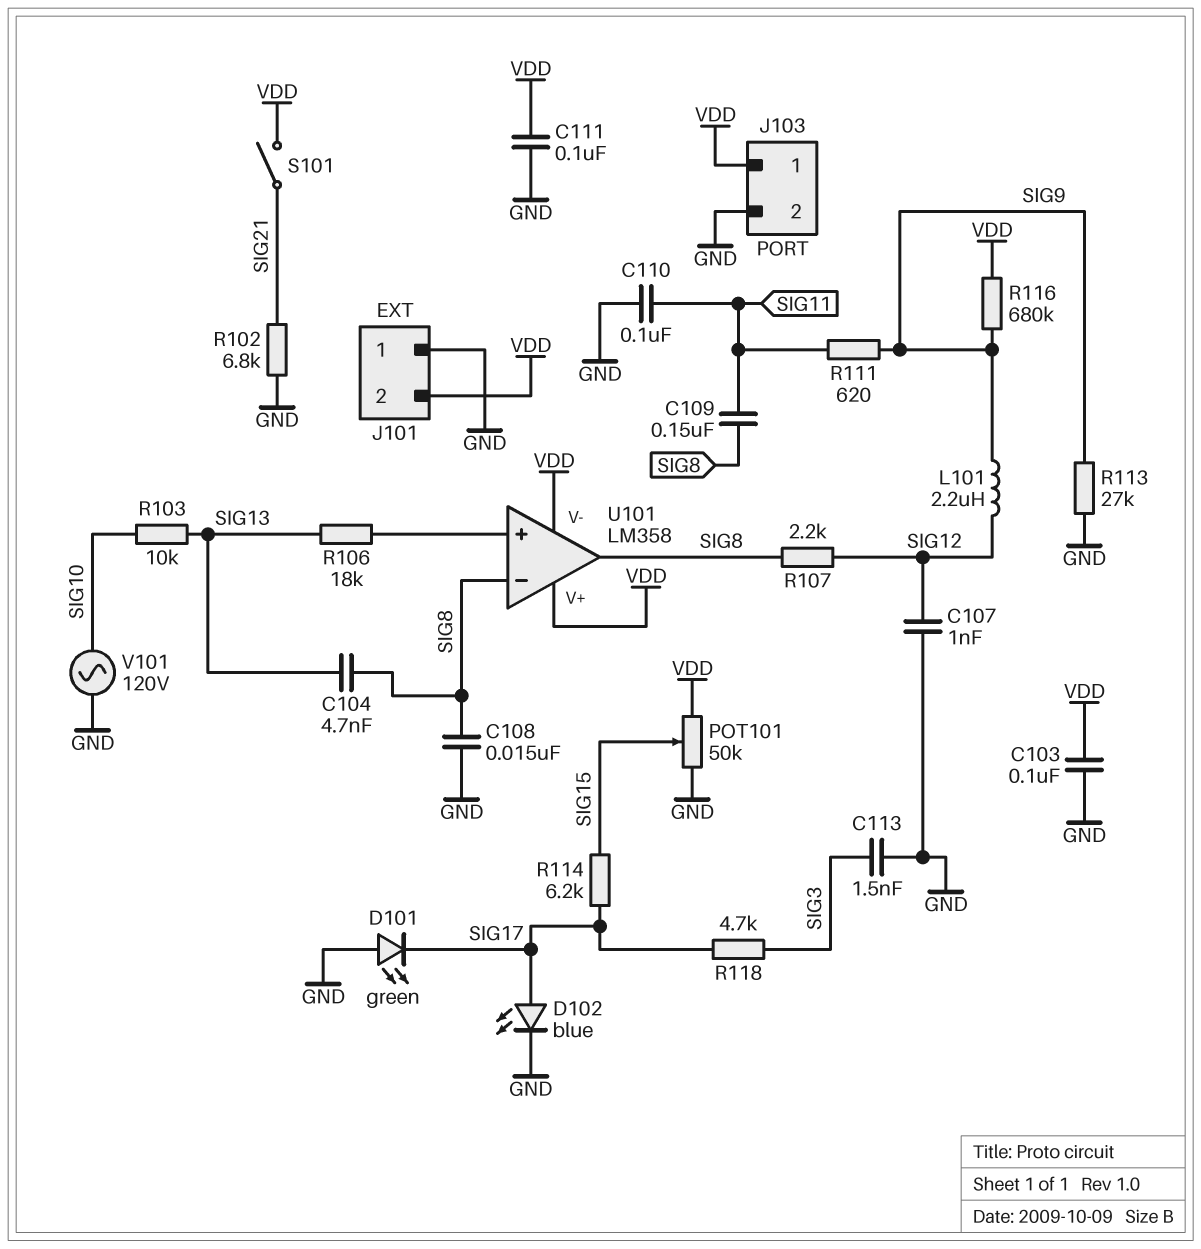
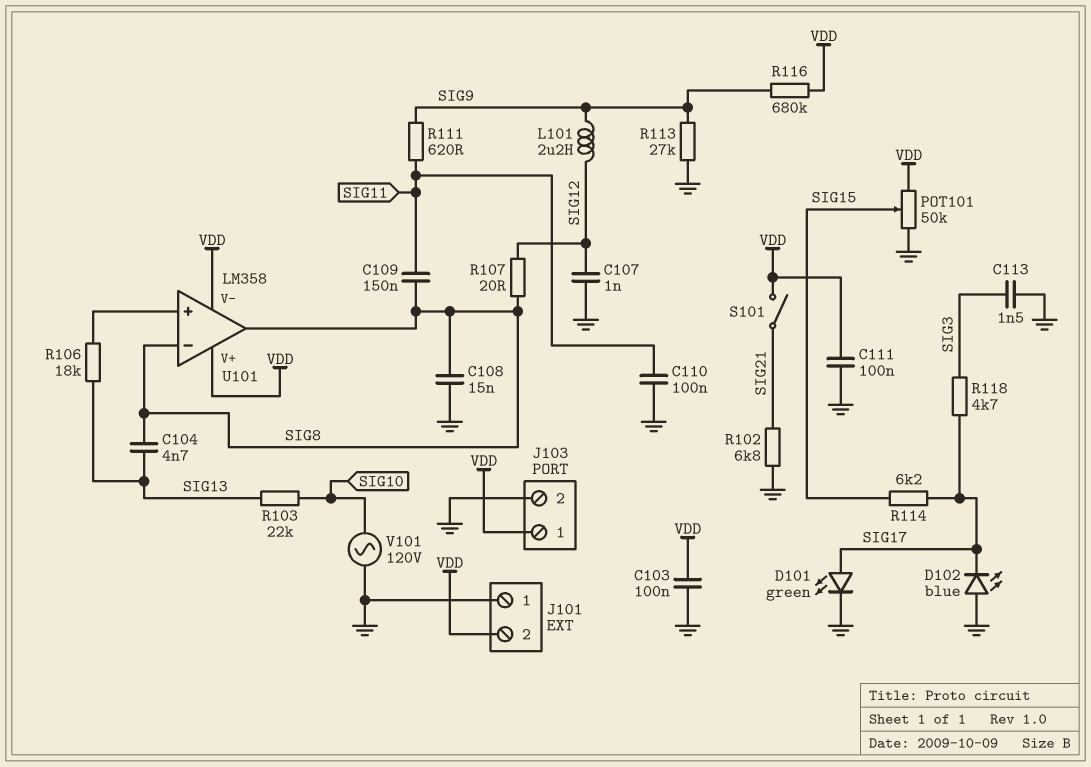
D101: LED green (A GND, K SIG17) -> LED green (A SIG17, K GND)
D102: LED blue (A SIG17, K GND) -> LED blue (A GND, K SIG17)
R103: 10k (SIG10, SIG13) -> 22k (SIG10, SIG13)
R107: 2.2k (SIG8, SIG12) -> 20 (SIG8, SIG12)

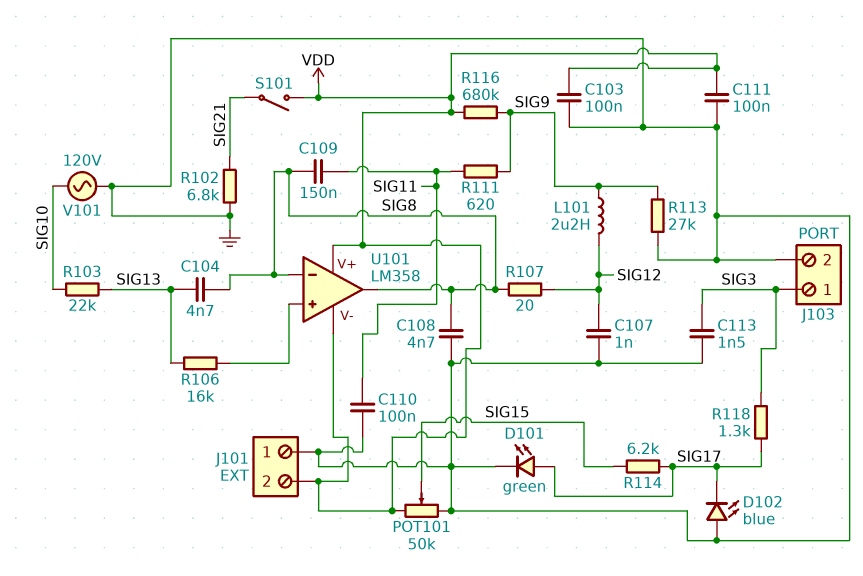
C108: 15nF (GND, SIG8) -> 4.7nF (GND, SIG8)
J103 pin 1: VDD -> SIG3
R106: 18k (SIG13, U101/in+) -> 16k (SIG13, U101/in+)
R118: 4.7k (SIG3, SIG17) -> 1.3k (SIG3, SIG17)

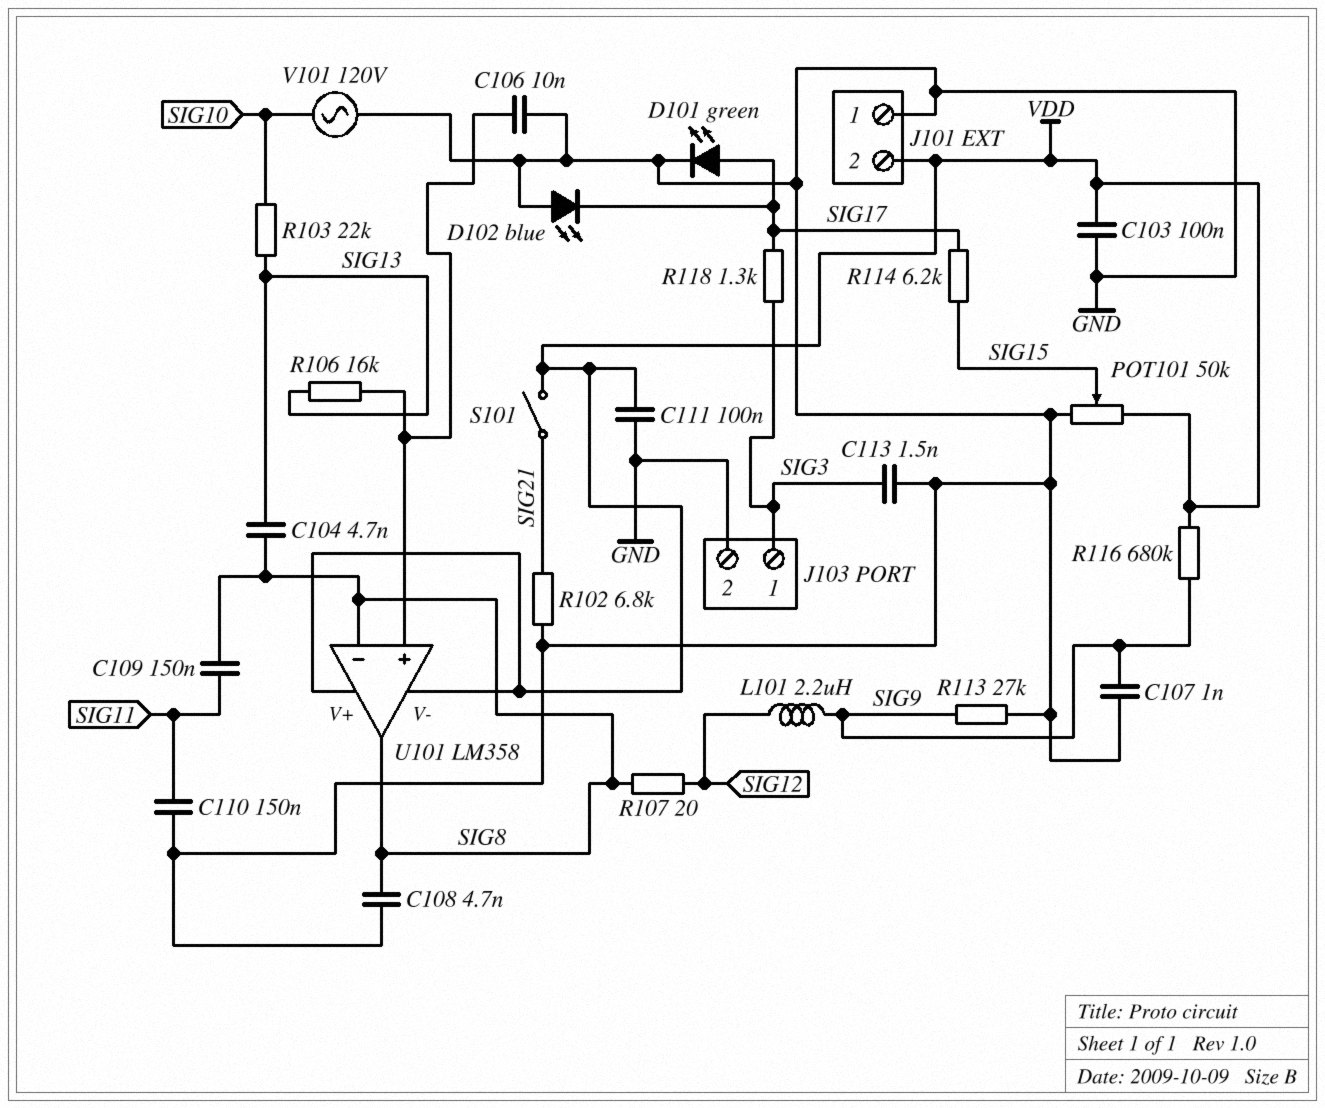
C106: none -> 10nF (GND, U101/in+)
C107: 1nF (GND, SIG12) -> 1nF (GND, SIG9)
C110: 100nF (GND, SIG11) -> 150nF (GND, SIG11)
R111: 620 (SIG9, SIG11) -> none

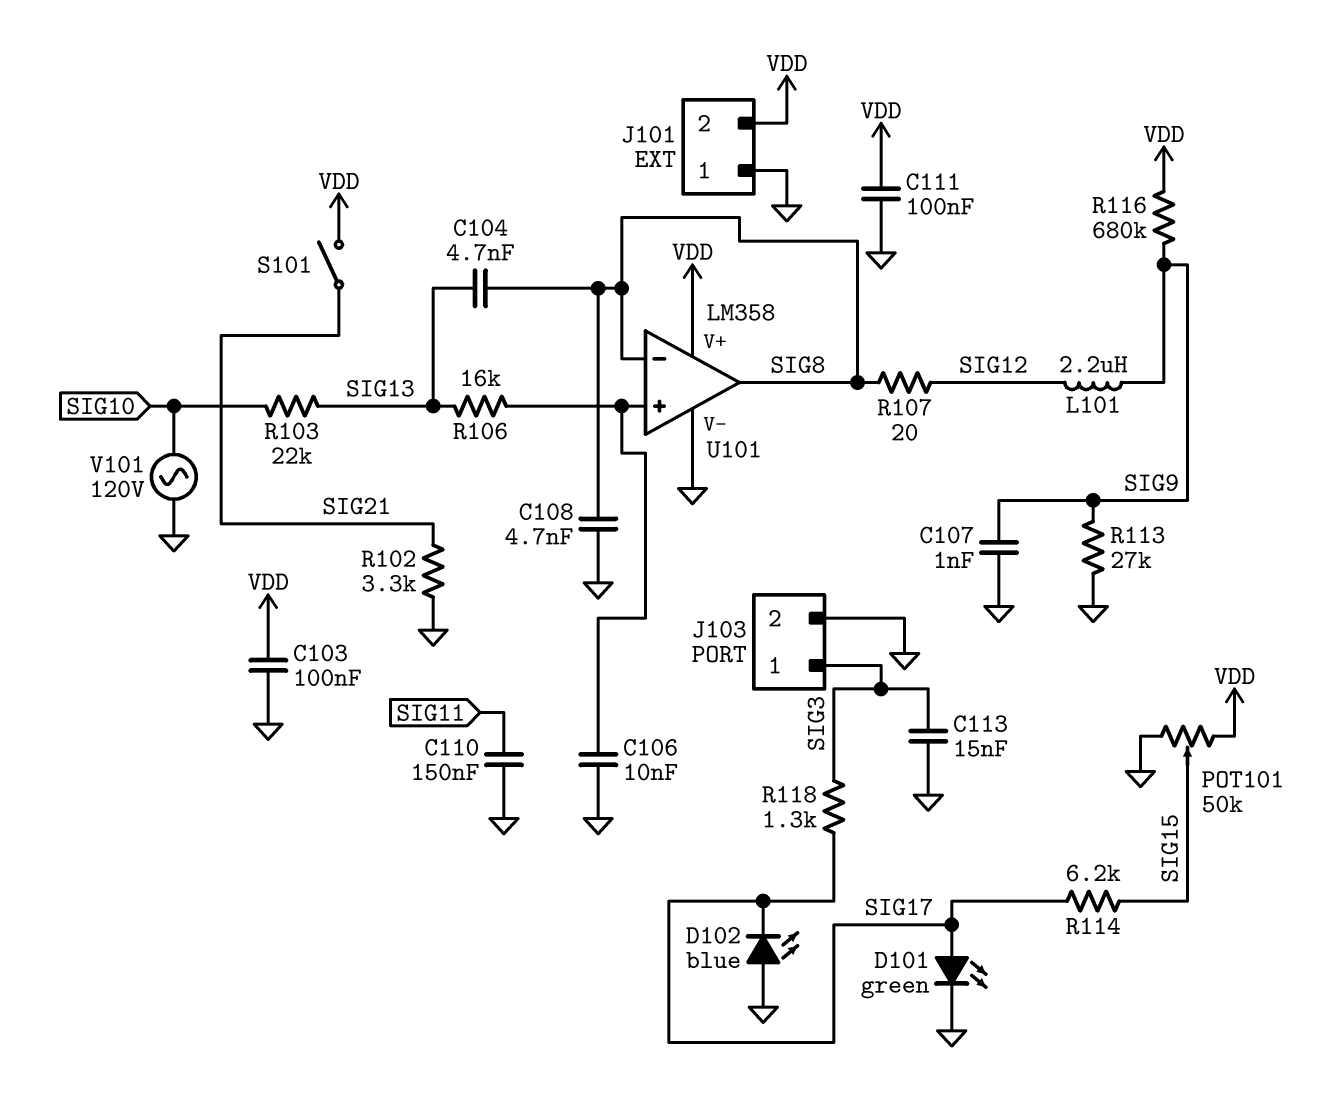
C109: 150nF (SIG8, SIG11) -> none
C113: 1.5nF (GND, SIG3) -> 15nF (GND, SIG3)
R102: 6.8k (GND, SIG21) -> 3.3k (GND, SIG21)
U101 pin V-: VDD -> GND

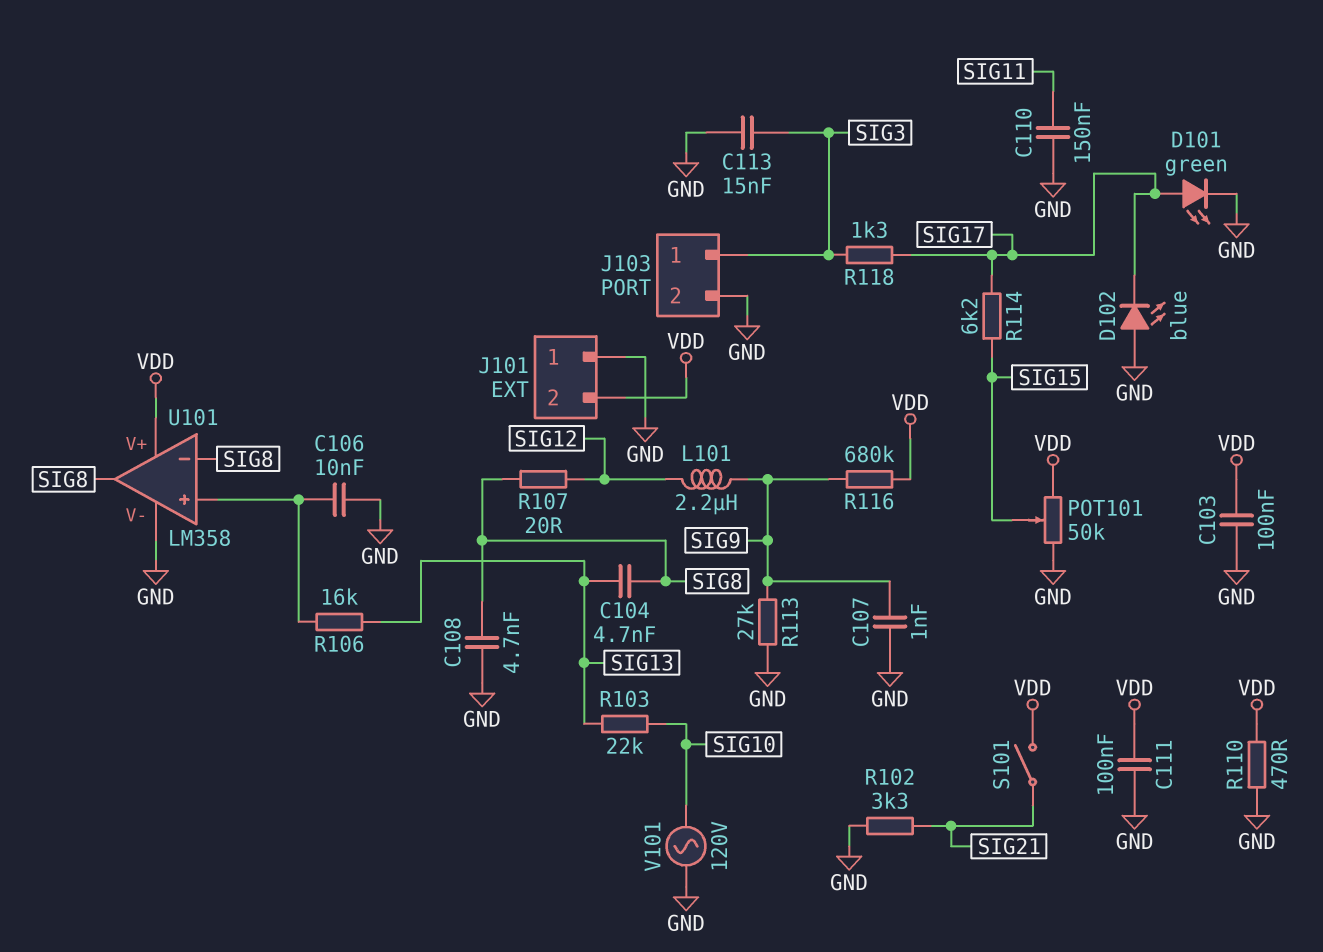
R110: none -> 470 (GND, VDD)

